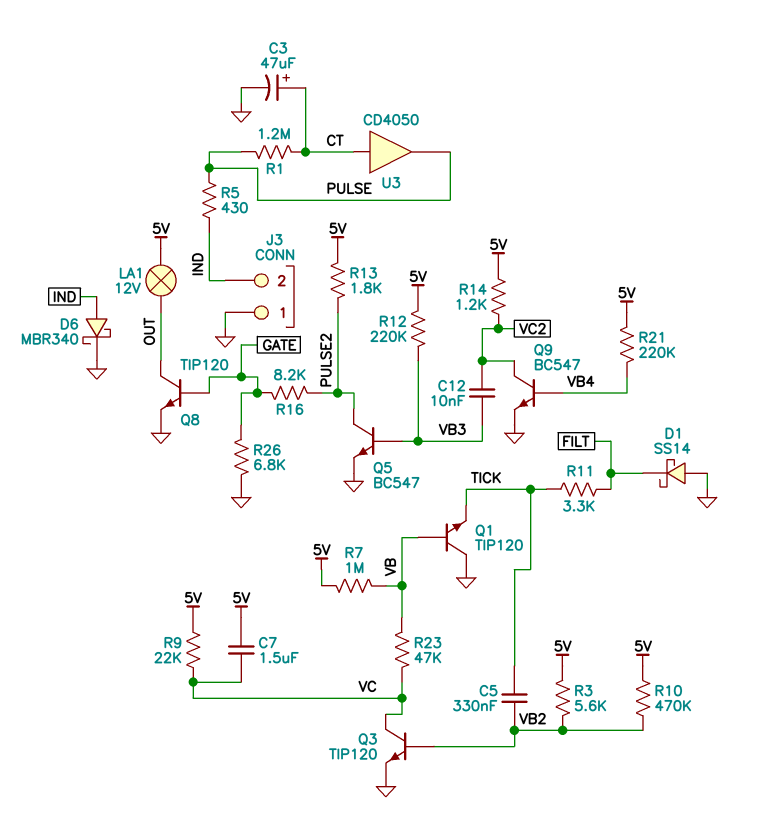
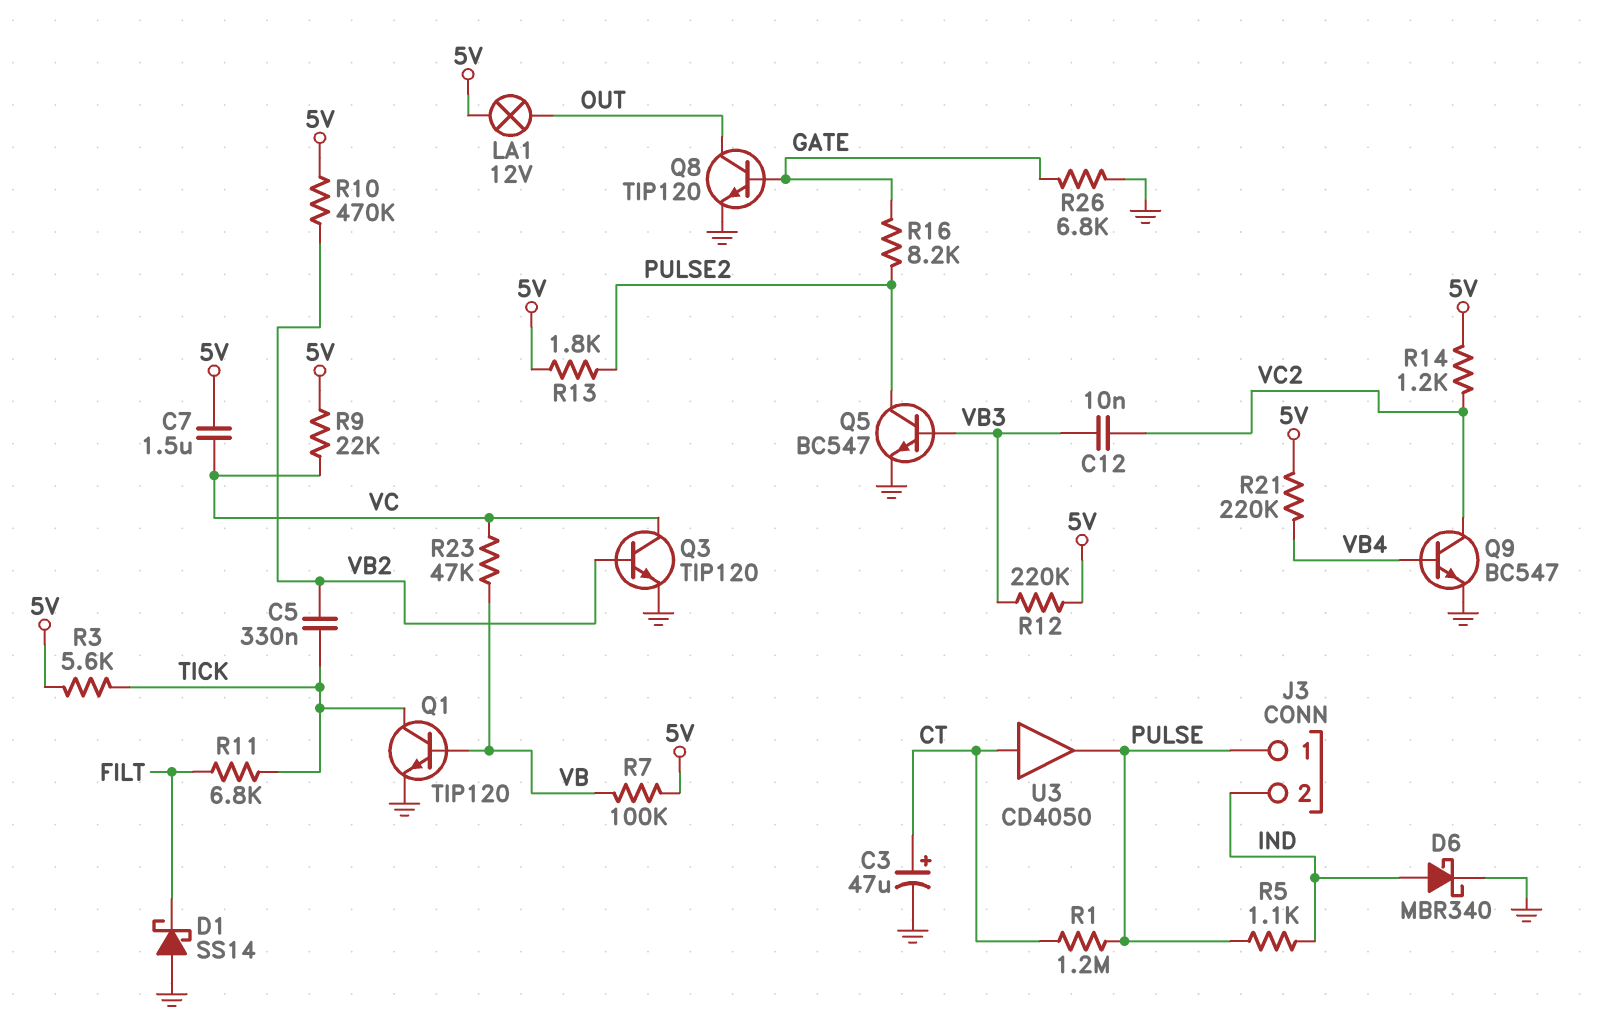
J3 pin 1: GND -> PULSE
Q1: NPN TIP120 (B VB, C GND, E TICK) -> NPN TIP120 (B VB, C TICK, E GND)
R3: 5.6k (5V, VB2) -> 5.6k (5V, TICK)
R5: 430 (IND, PULSE) -> 1.1k (IND, PULSE)
R7: 1M (5V, VB) -> 100k (5V, VB)
R11: 3.3k (FILT, TICK) -> 6.8k (FILT, TICK)

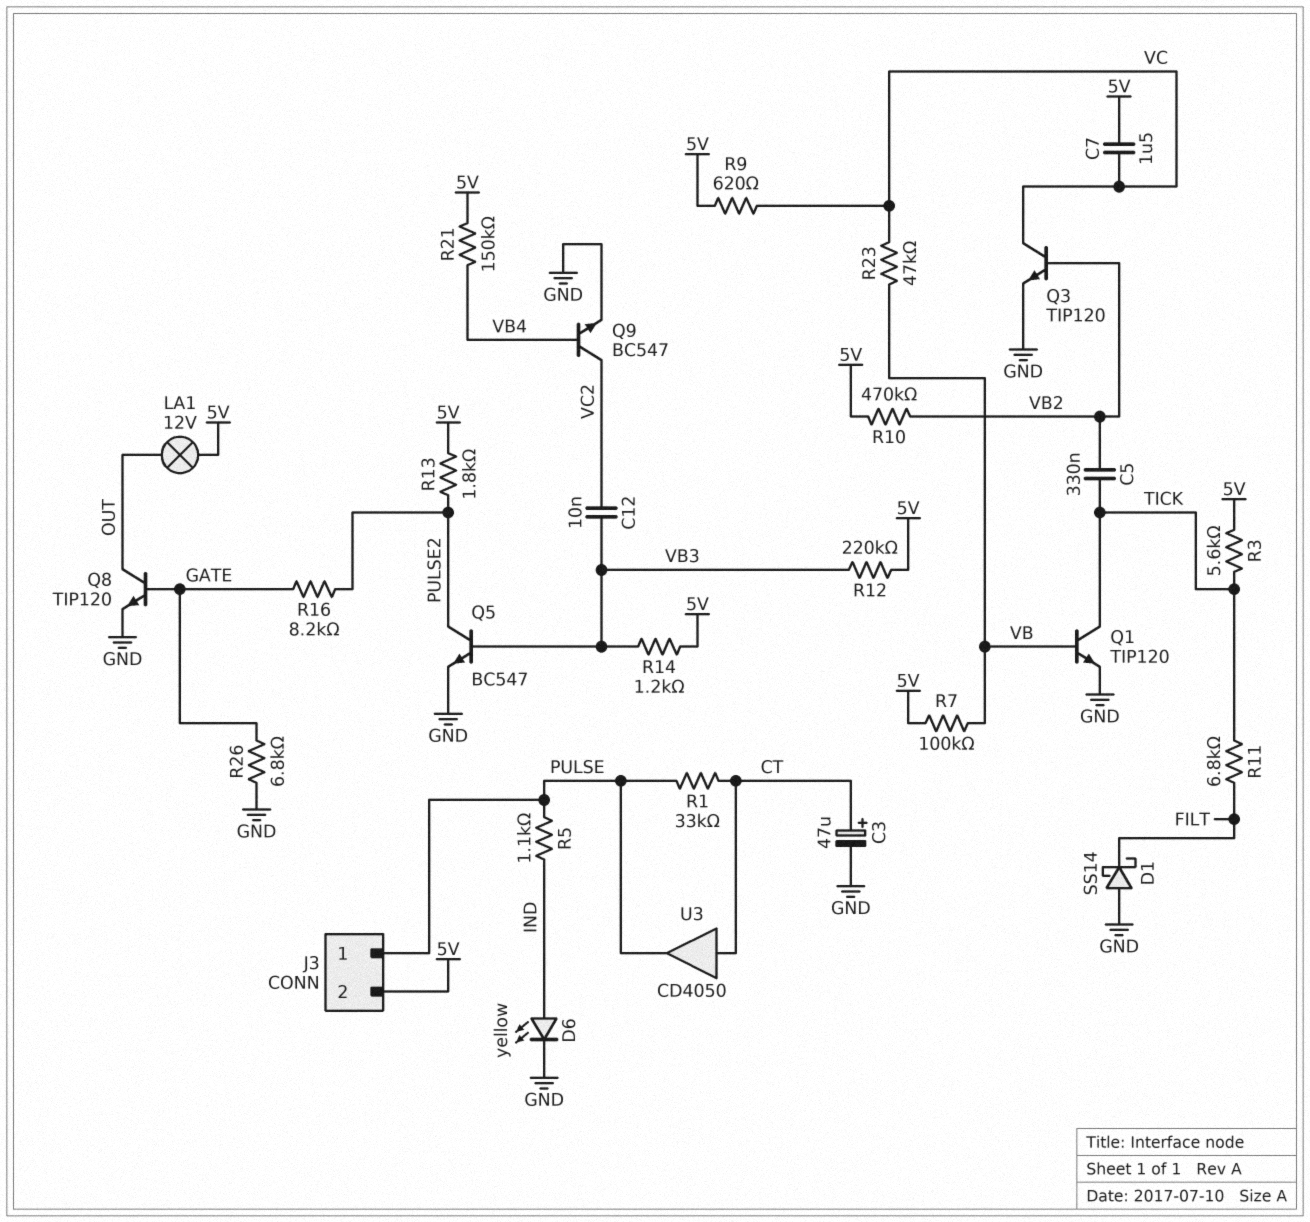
D6: schottky MBR340 (A IND, K GND) -> LED yellow (A IND, K GND)
J3 pin 2: IND -> 5V
R1: 1.2M (CT, PULSE) -> 33k (CT, PULSE)
R9: 22k (5V, VC) -> 620 (5V, VC)
R14: 1.2k (5V, VC2) -> 1.2k (5V, VB3)
R21: 220k (5V, VB4) -> 150k (5V, VB4)

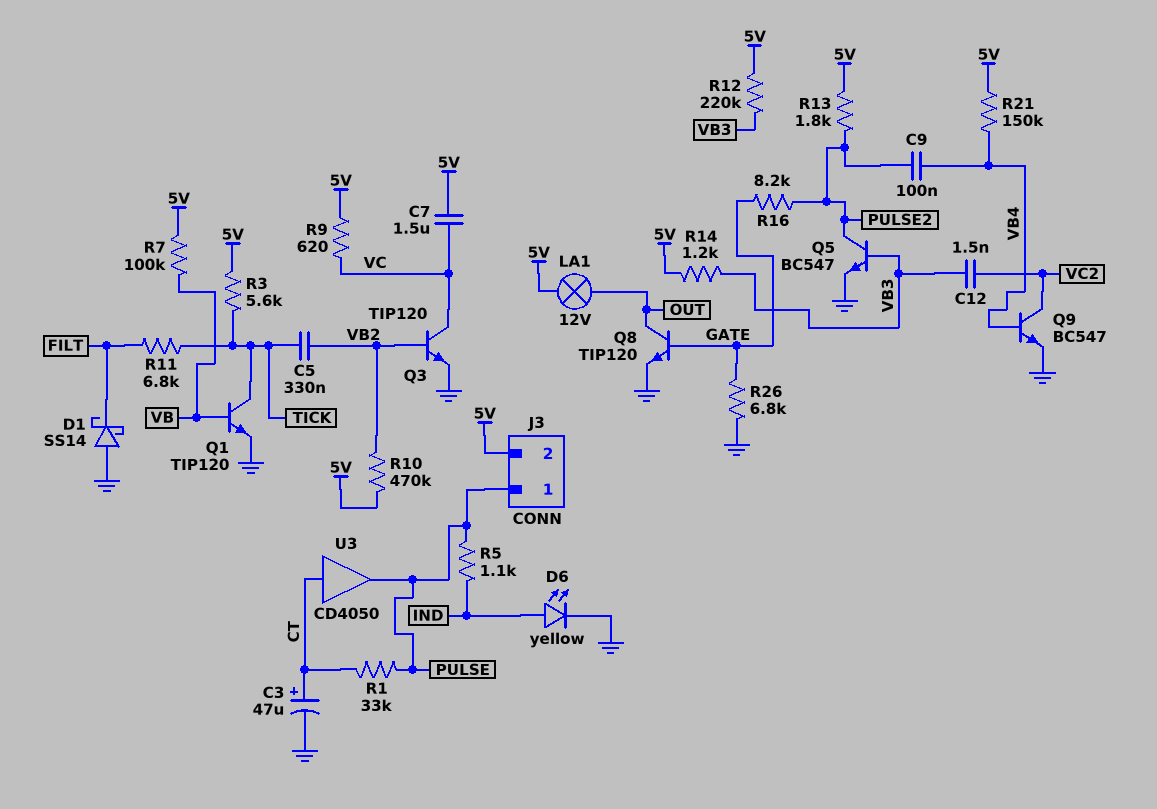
C9: none -> 100nF (PULSE2, VB4)
C12: 10nF (VB3, VC2) -> 1.5nF (VB3, VC2)
R23: 47k (VB, VC) -> none

